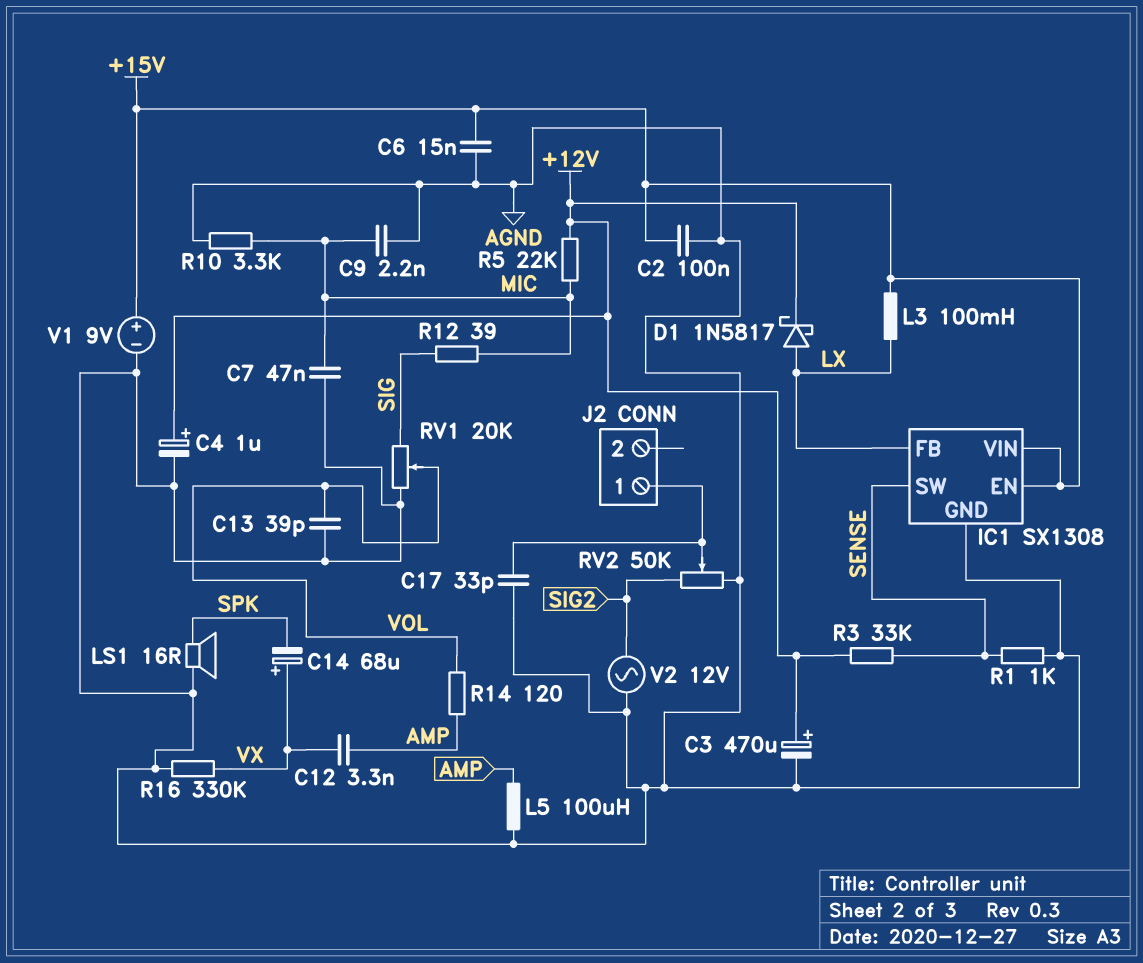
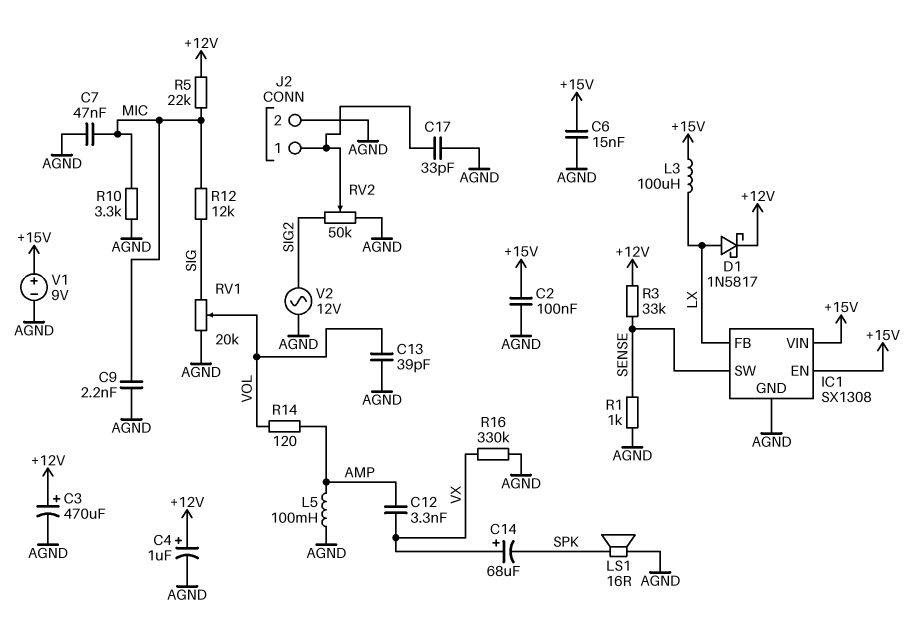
J2 pin 2: none -> AGND
L3: 100mH (+15V, LX) -> 100uH (+15V, LX)
L5: 100uH (AGND, AMP) -> 100mH (AGND, AMP)
R12: 39 (MIC, SIG) -> 12k (MIC, SIG)

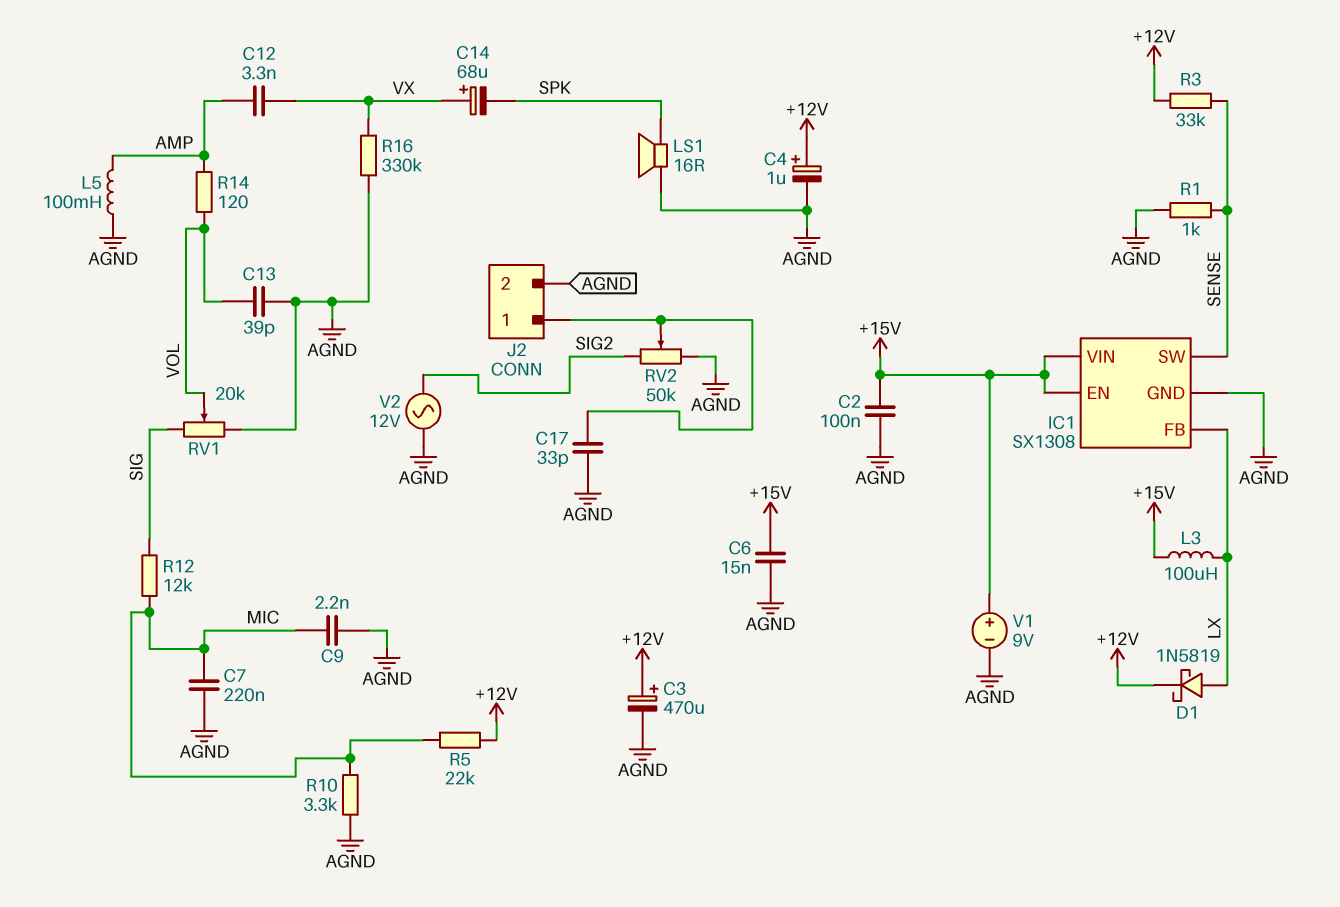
C7: 47nF (AGND, MIC) -> 220nF (AGND, MIC)
D1: schottky 1N5817 (A LX, K +12V) -> schottky 1N5819 (A LX, K +12V)

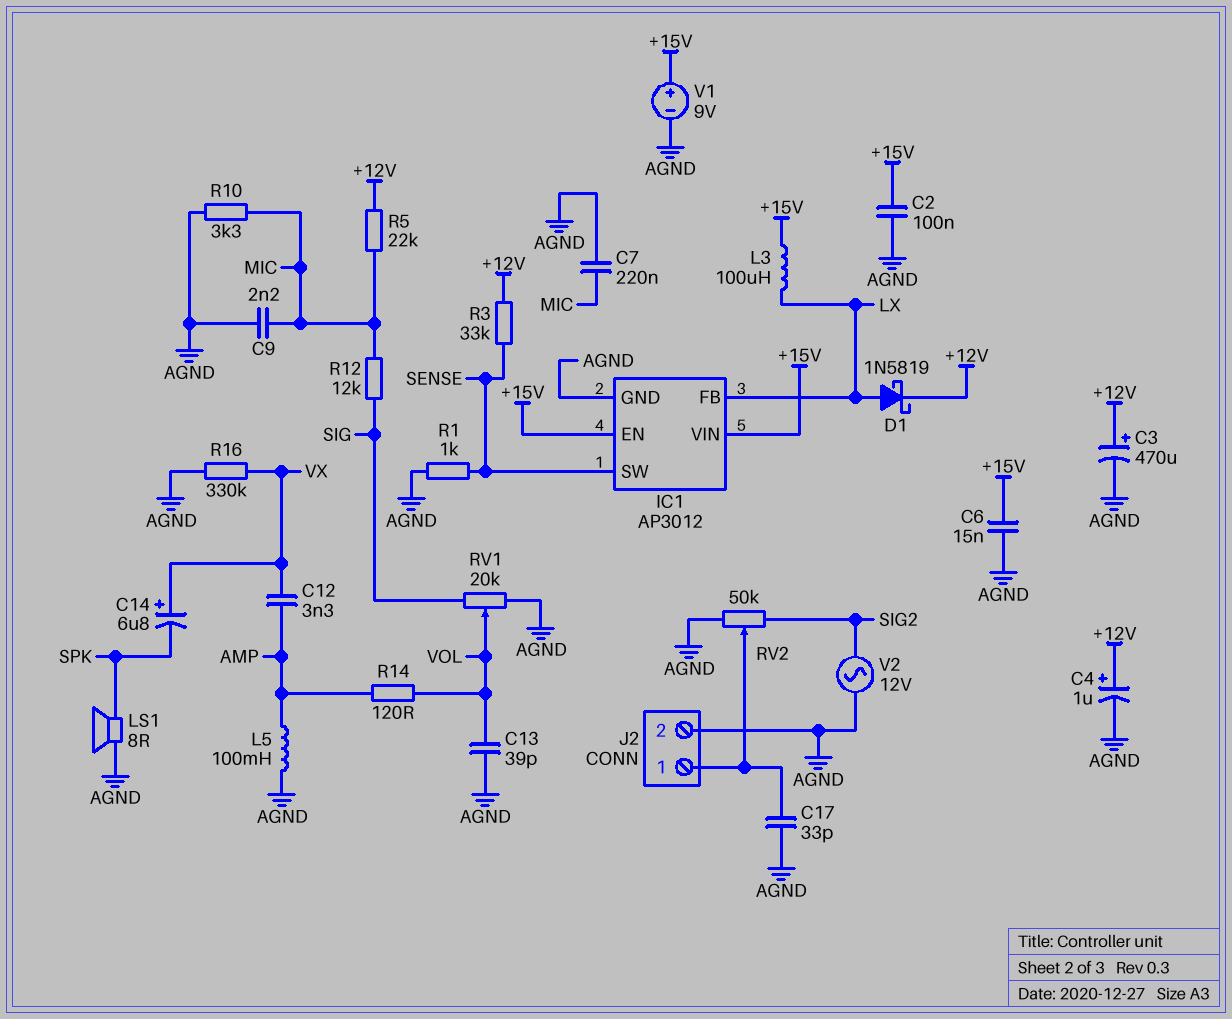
C14: 68uF (plus VX, minus SPK) -> 6.8uF (plus VX, minus SPK)
IC1: SX1308 -> AP3012
LS1: speaker 16R (AGND, SPK) -> speaker 8R (AGND, SPK)

